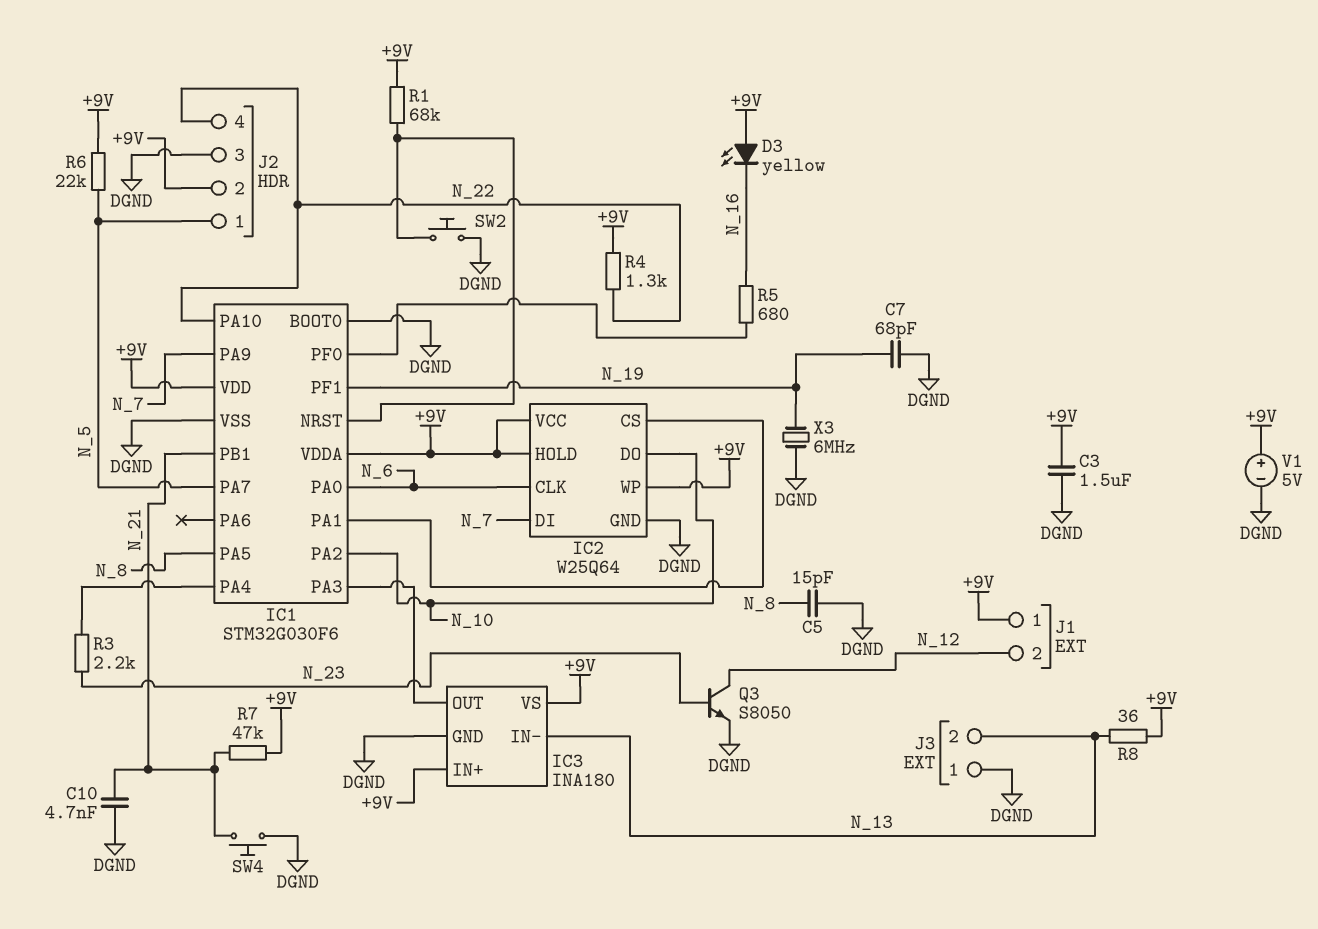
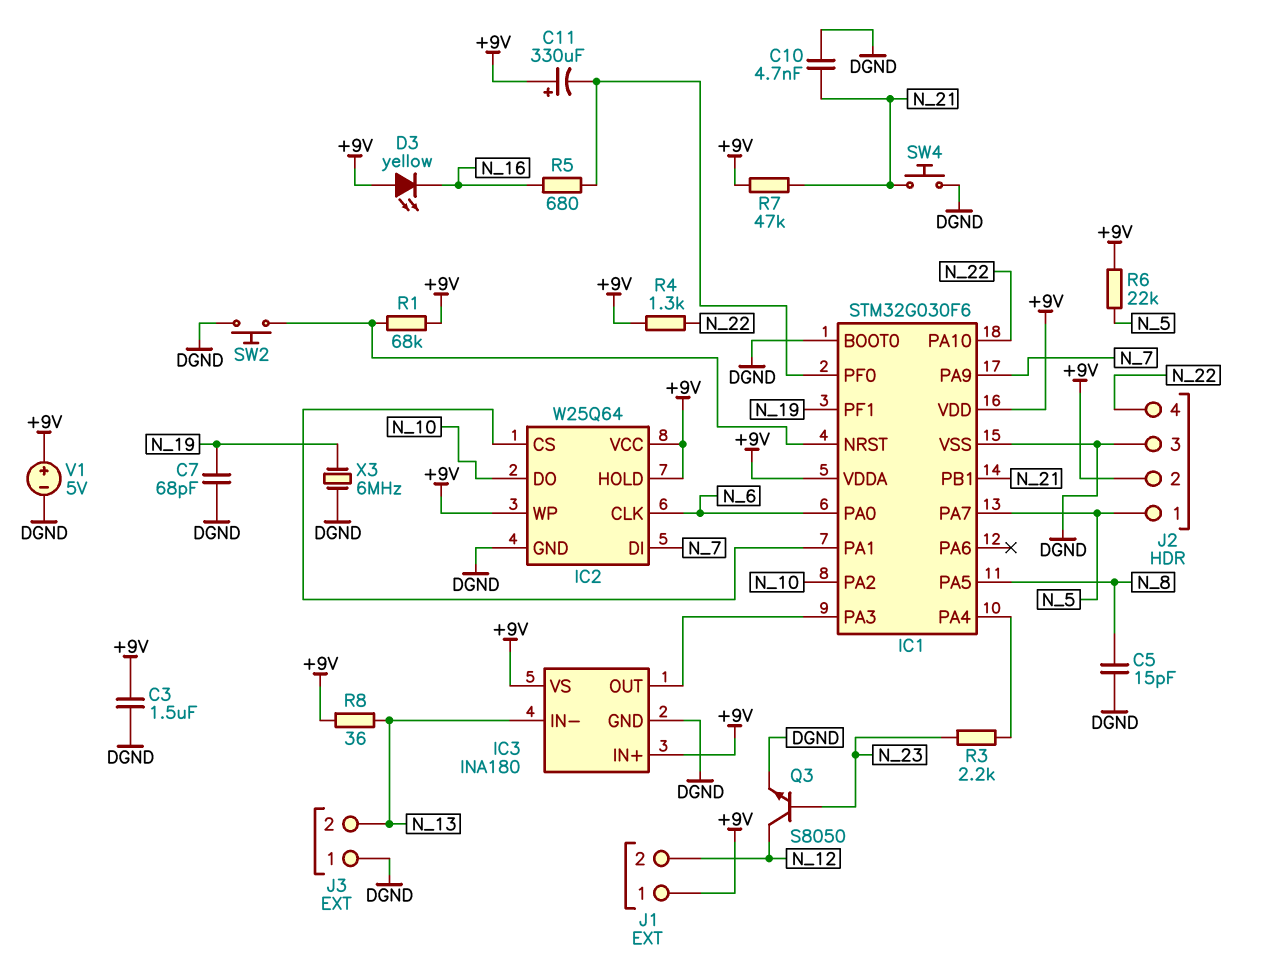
C11: none -> 330uF (plus +9V, minus IC1/PF0)

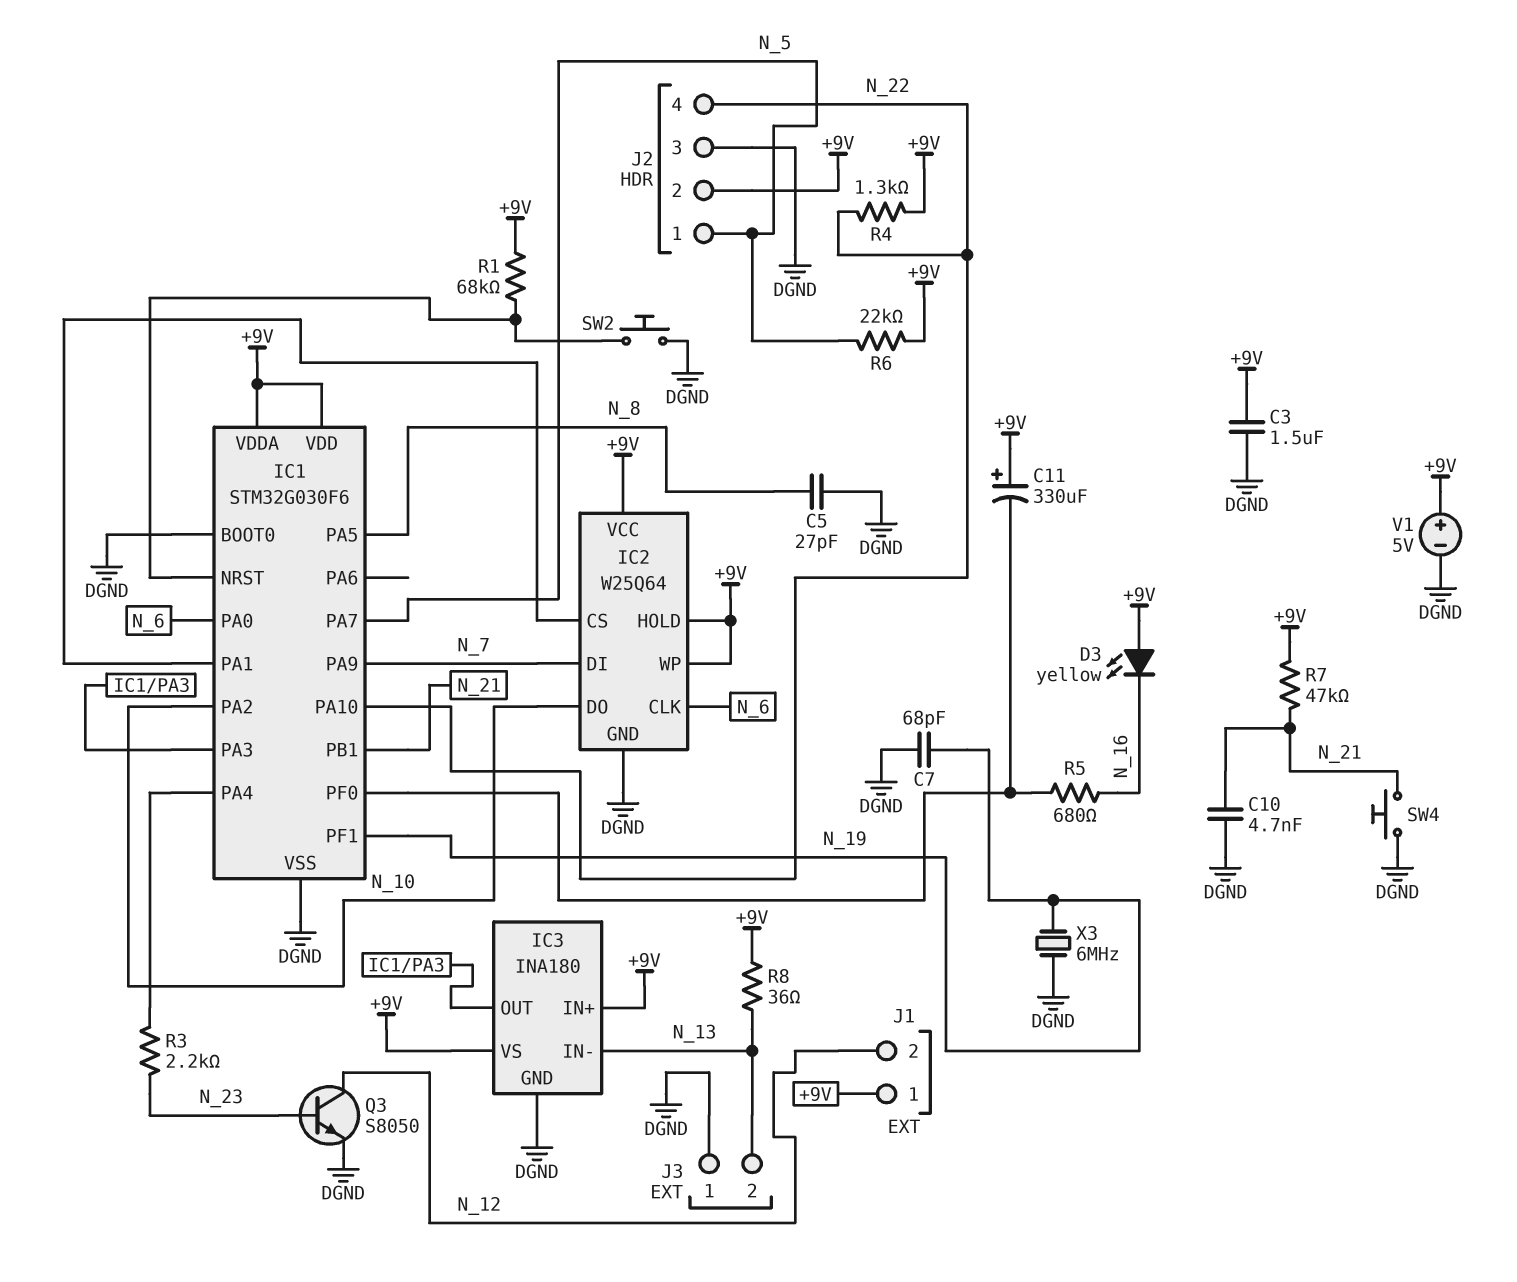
C5: 15pF (DGND, N_8) -> 27pF (DGND, N_8)

